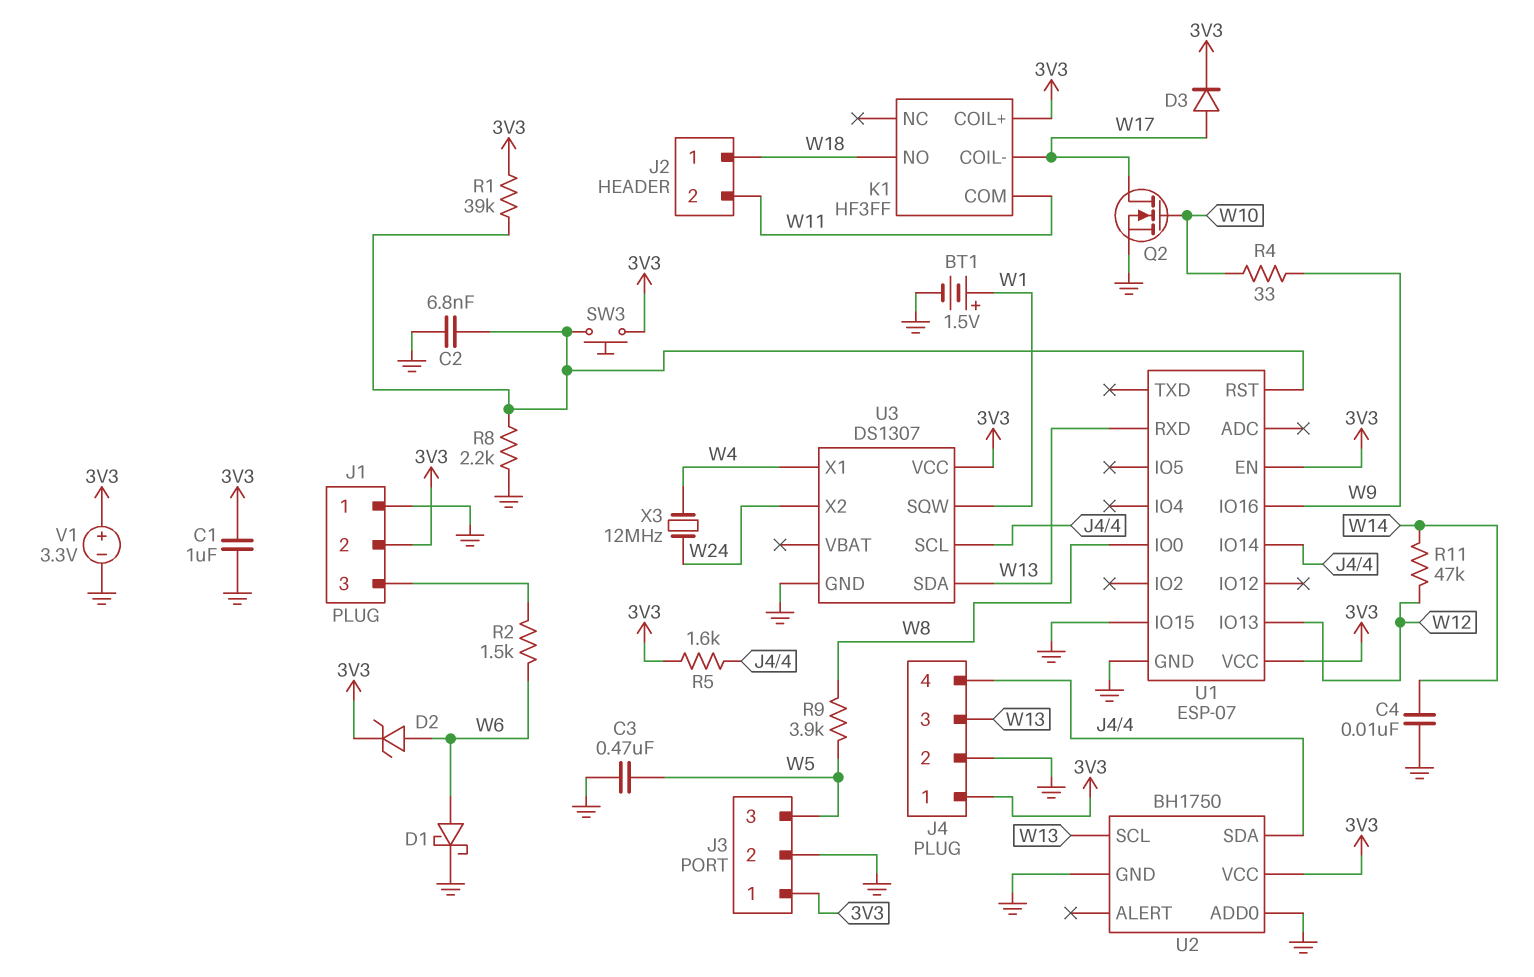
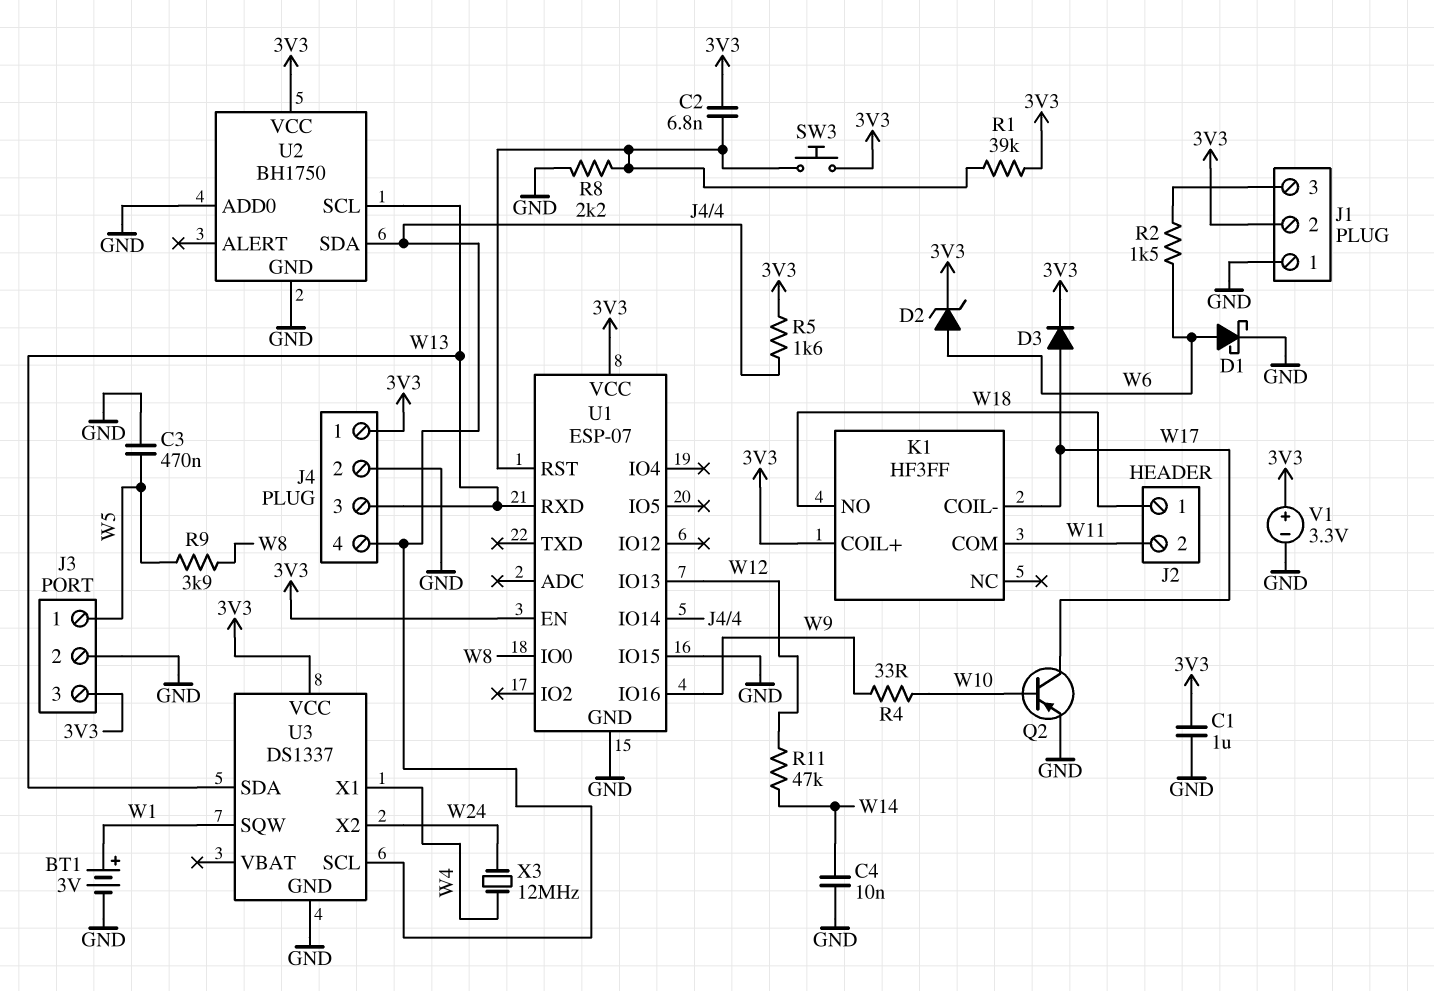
BT1: 1.5V (plus W1, minus GND) -> 3V (plus W1, minus GND)
C2: 6.8nF (GND, U1/RST) -> 6.8nF (3V3, U1/RST)
J3 pin 1: 3V3 -> W5
J3 pin 3: W5 -> 3V3
Q2: NMOS (G W10, D W17, S GND) -> PNP (B W10, C W17, E GND)
U3: DS1307 -> DS1337

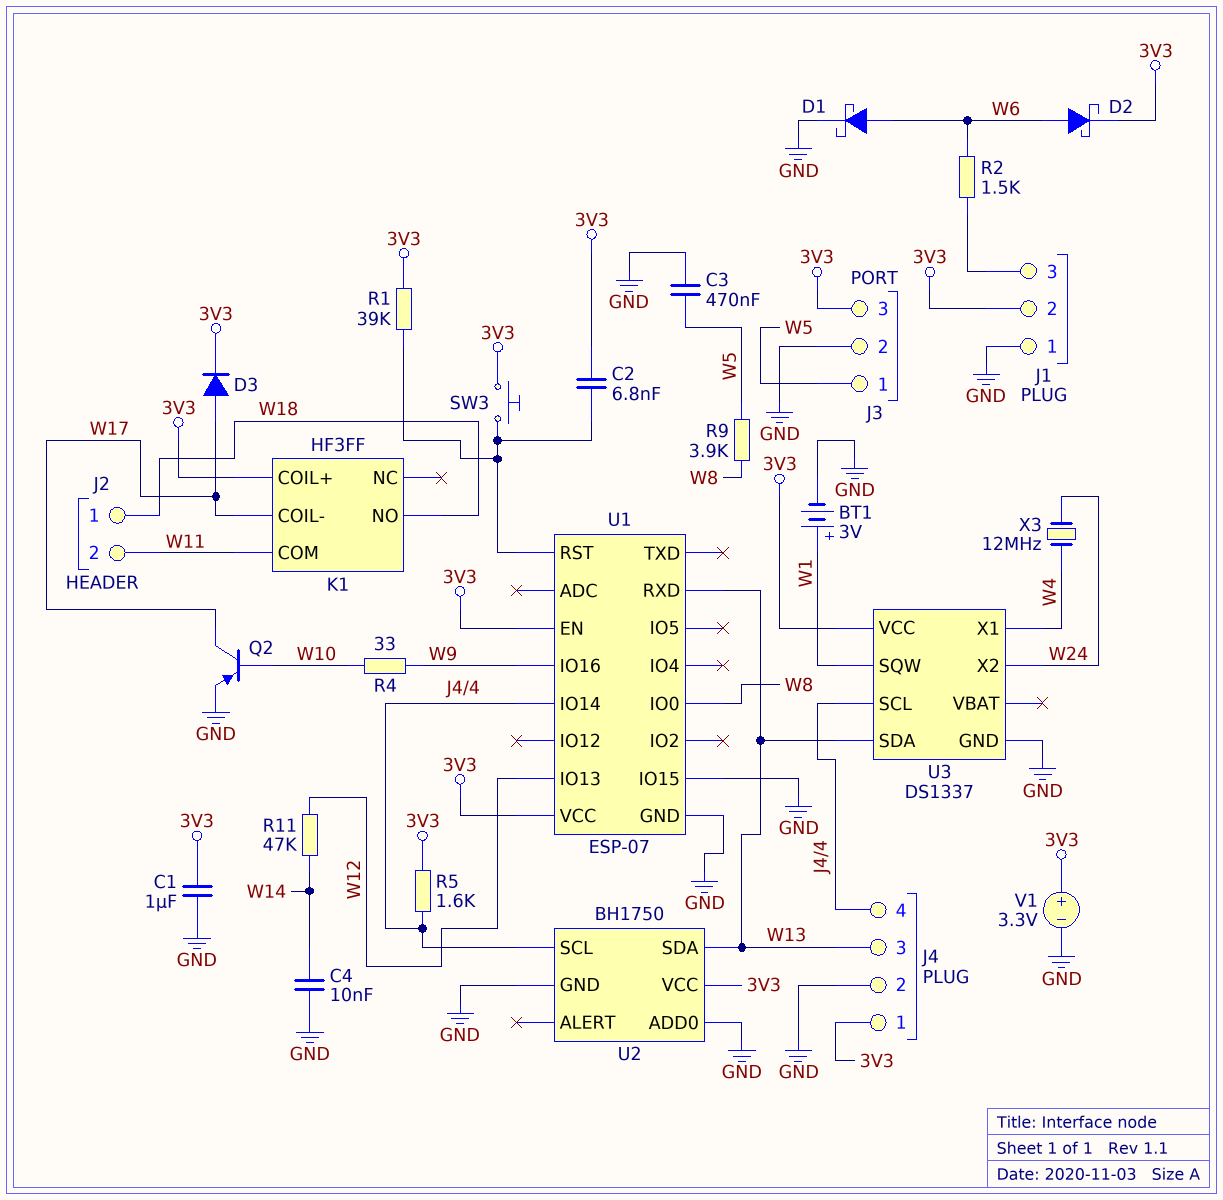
D2: zener (A W6, K 3V3) -> schottky (A W6, K 3V3)
R8: 2.2k (GND, U1/RST) -> none
U2 pin SCL: W13 -> J4/4
U2 pin SDA: J4/4 -> W13

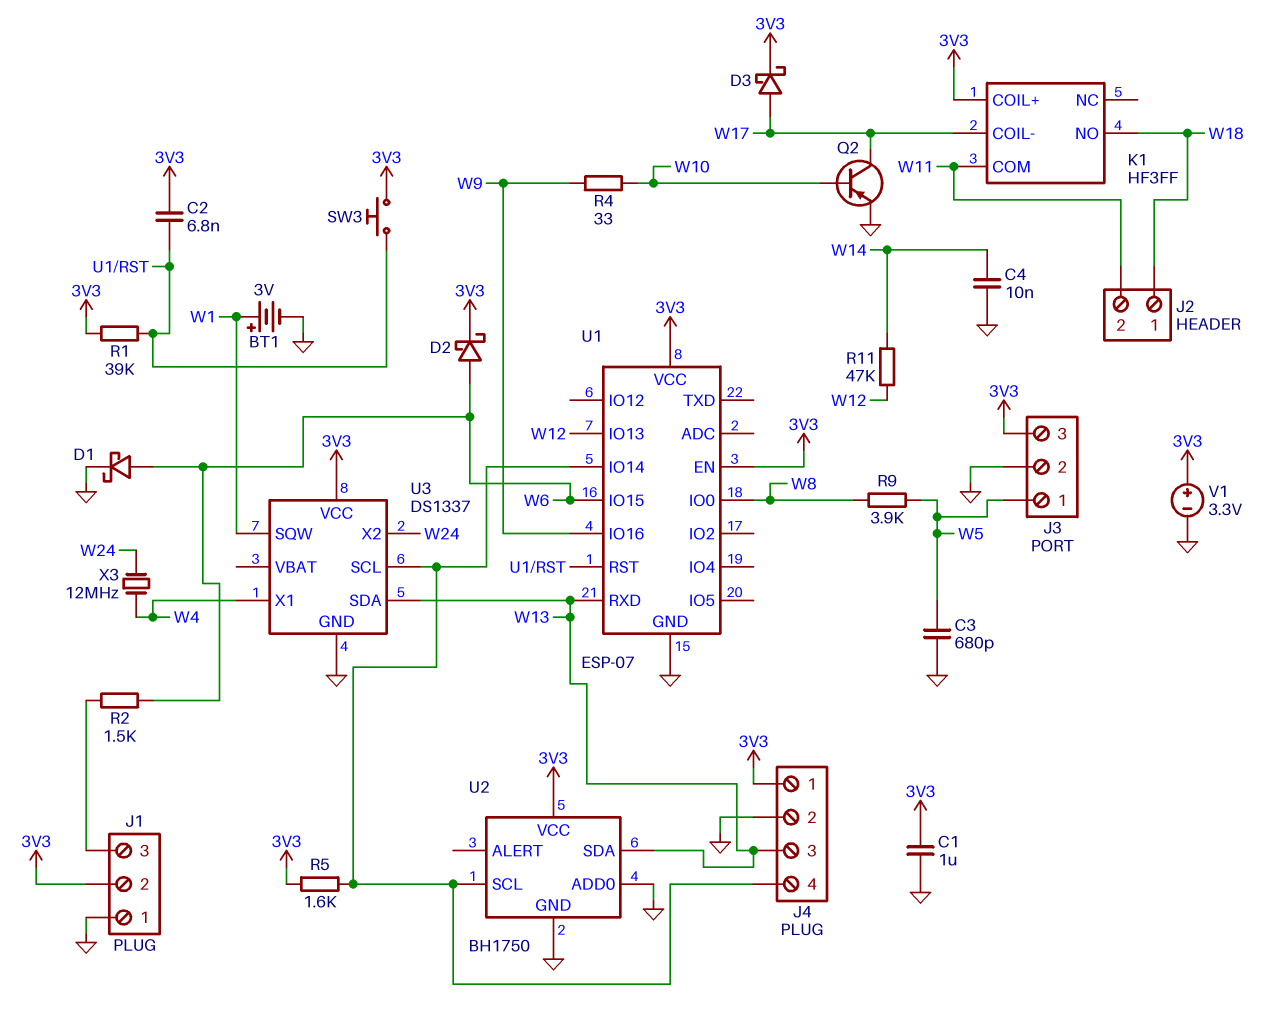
C3: 470nF (GND, W5) -> 680pF (GND, W5)
D3: diode (A W17, K 3V3) -> schottky (A W17, K 3V3)
U1 pin IO15: GND -> W6

